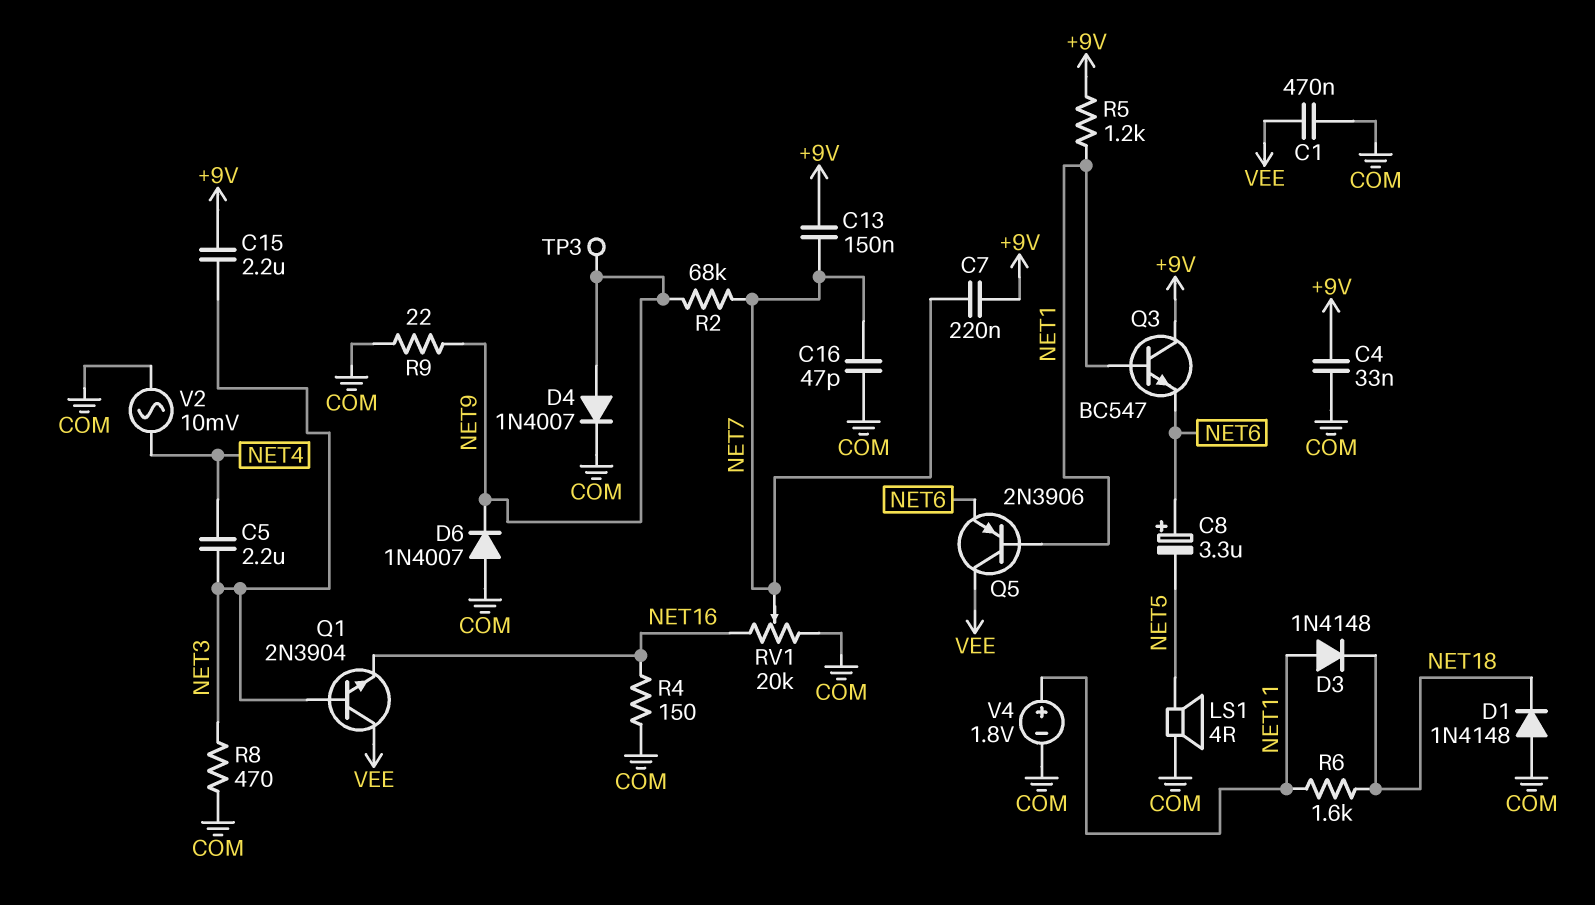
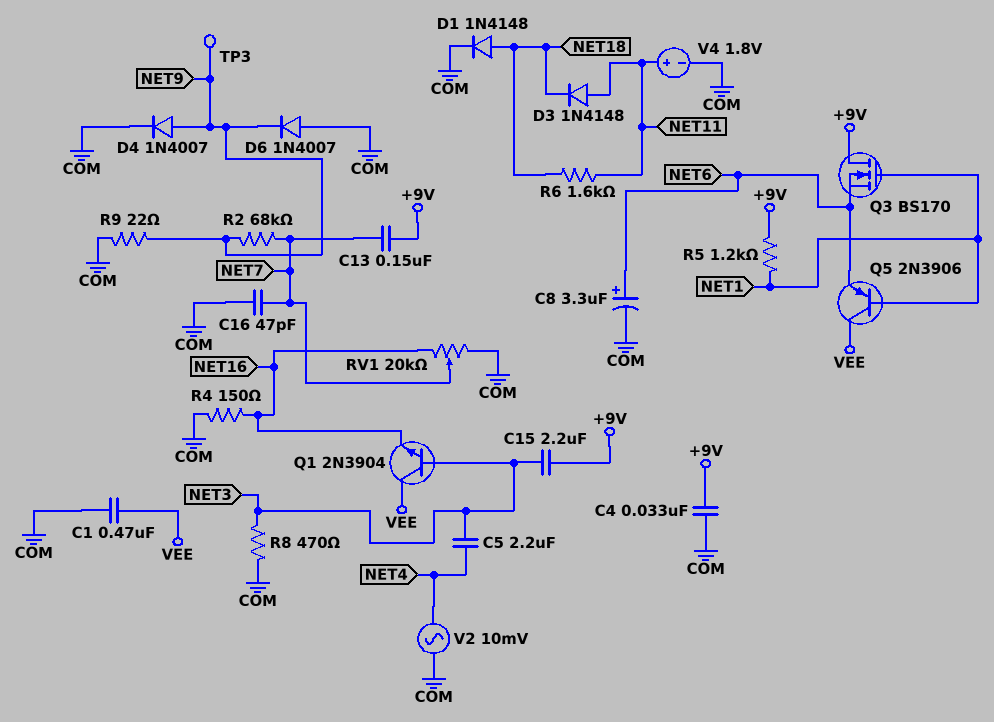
C7: 220nF (+9V, NET7) -> none
C8: 3.3uF (plus NET6, minus NET5) -> 3.3uF (plus NET6, minus COM)
D1: diode 1N4148 (A COM, K NET18) -> diode 1N4148 (A NET18, K COM)
LS1: speaker 4R (COM, NET5) -> none
Q3: NPN BC547 (B NET1, C +9V, E NET6) -> NMOS BS170 (G NET1, D +9V, S NET6)

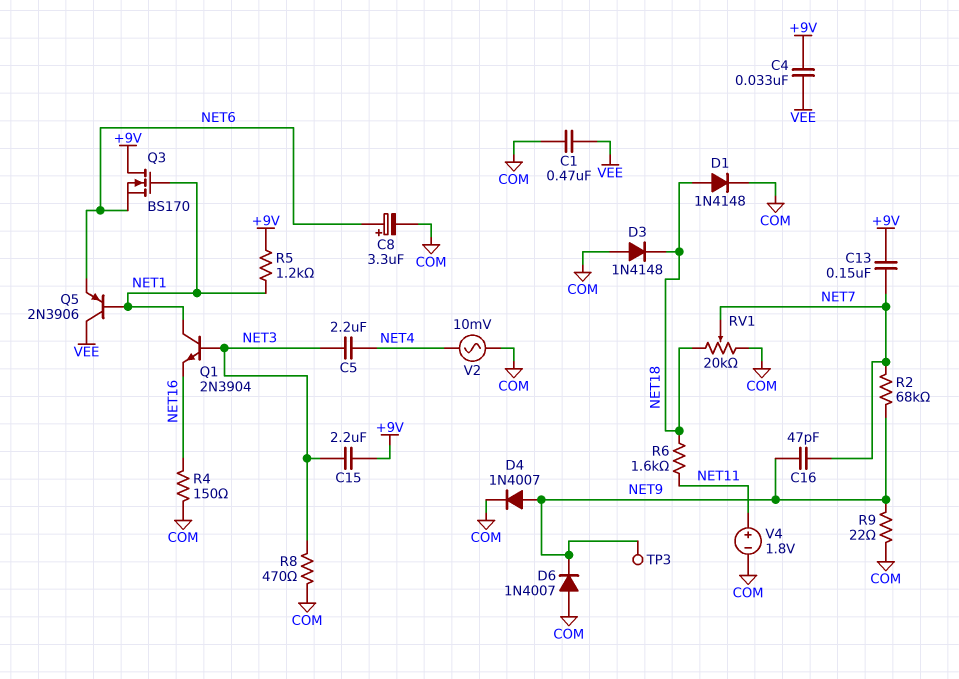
C4: 33nF (+9V, COM) -> 33nF (+9V, VEE)
C16: 47pF (COM, NET7) -> 47pF (NET7, NET9)
D3: diode 1N4148 (A NET11, K NET18) -> diode 1N4148 (A COM, K NET18)
Q1: NPN 2N3904 (B NET3, C VEE, E NET16) -> NPN 2N3904 (B NET3, C NET1, E NET16)
RV1: 20k (COM, NET16, wiper NET7) -> 20k (COM, NET18, wiper NET7)

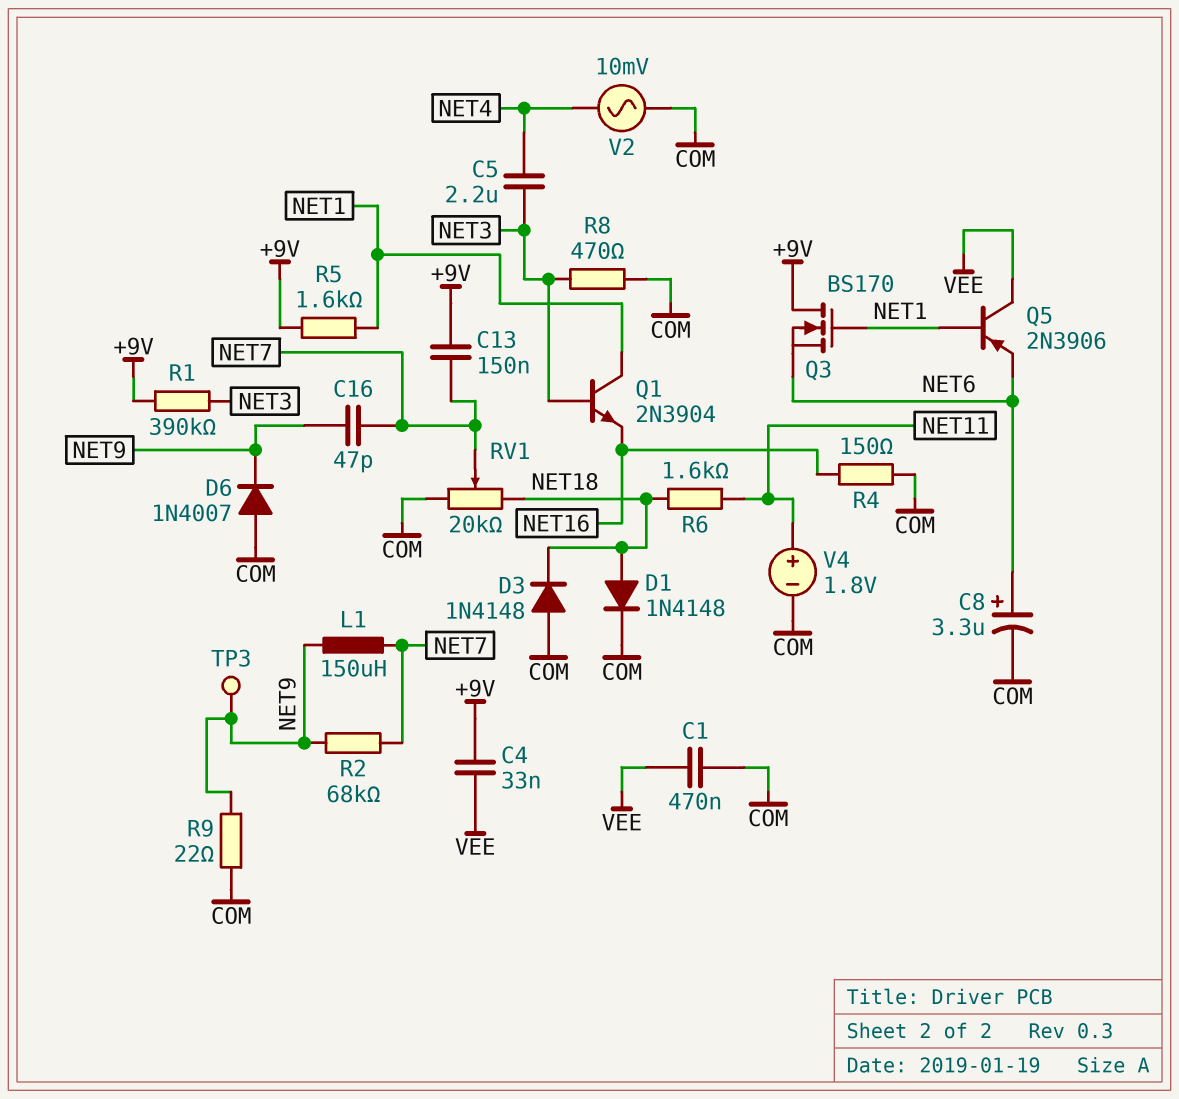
C15: 2.2uF (+9V, NET3) -> none
D4: diode 1N4007 (A NET9, K COM) -> none
L1: none -> 150uH (NET7, NET9)
R1: none -> 390k (+9V, NET3)
R5: 1.2k (+9V, NET1) -> 1.6k (+9V, NET1)

